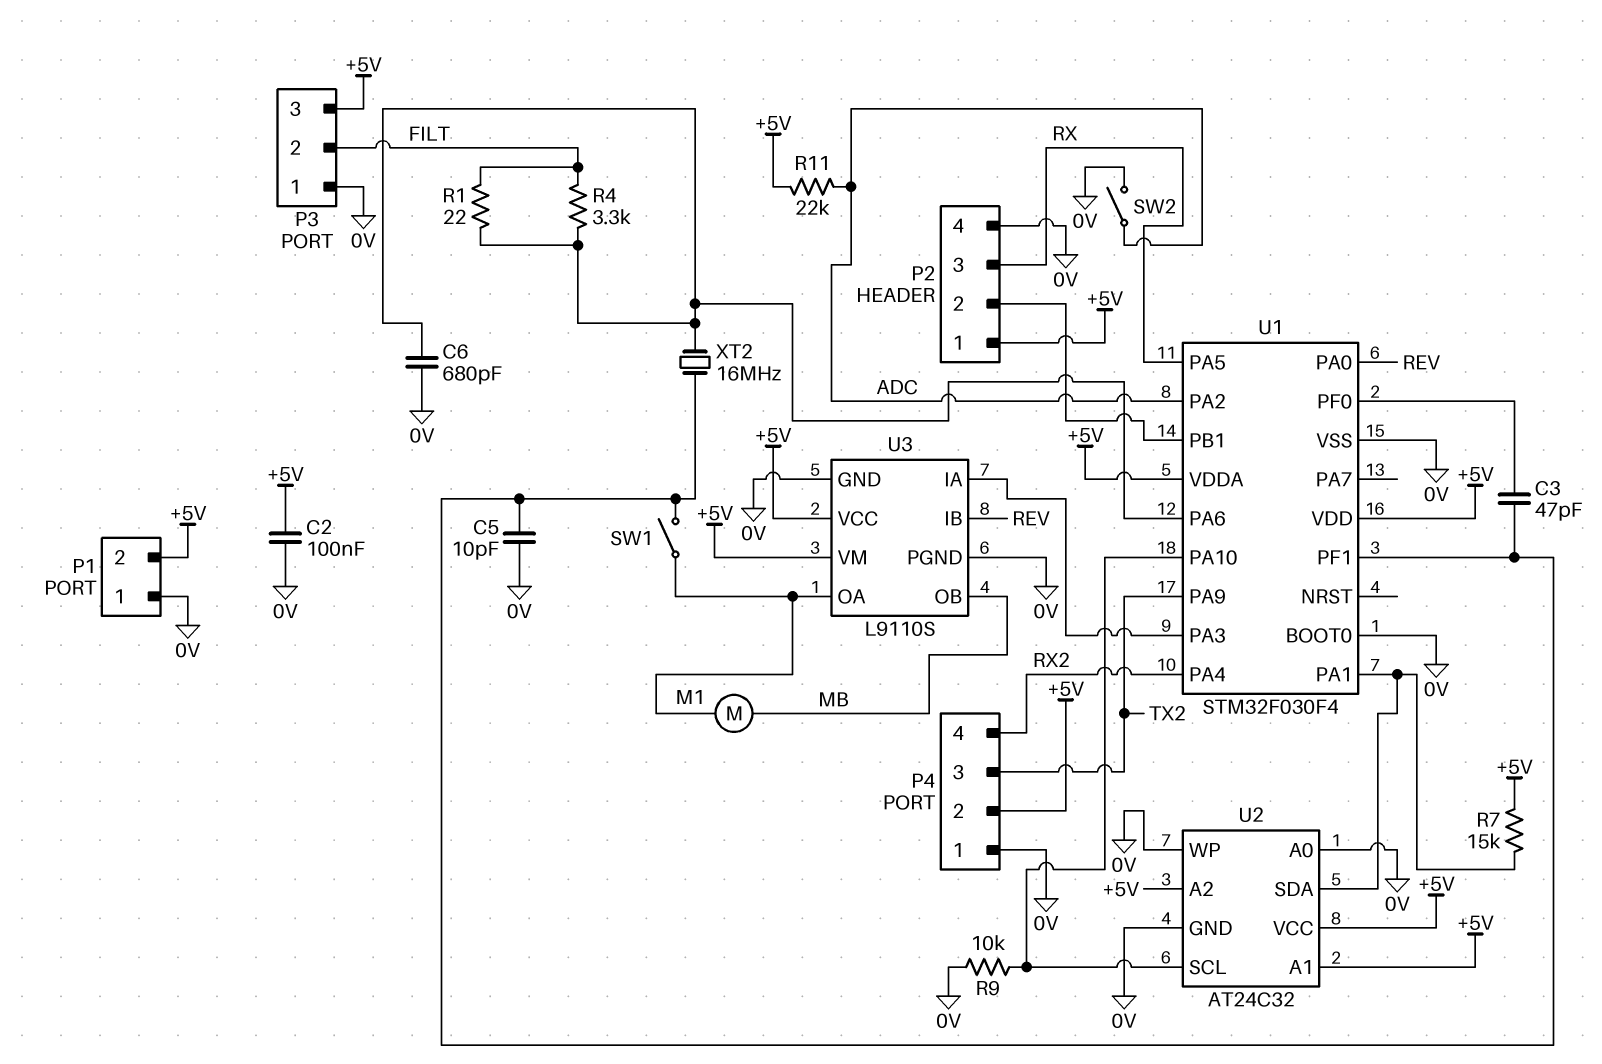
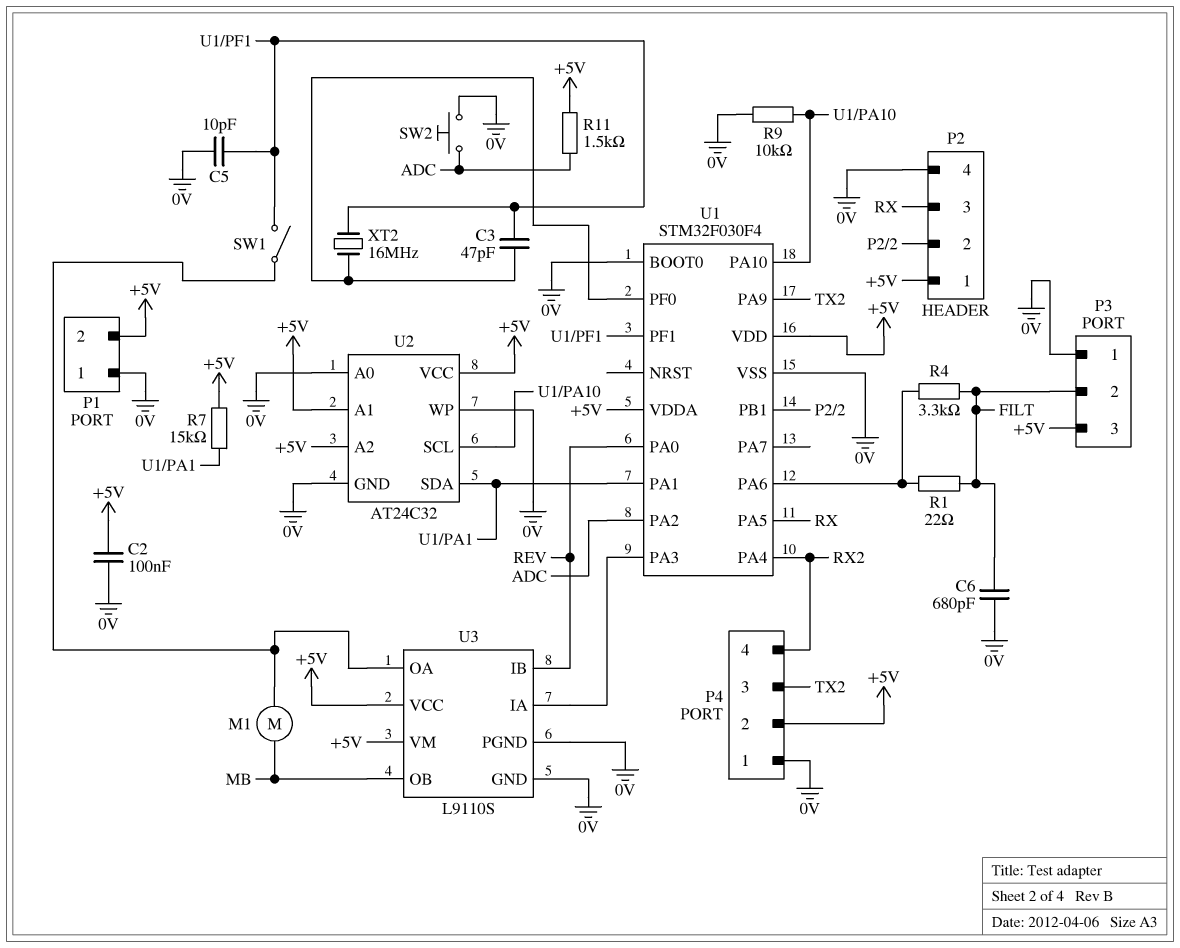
C6: 680pF (0V, U1/PA6) -> 680pF (0V, FILT)
R11: 22k (+5V, ADC) -> 1.5k (+5V, ADC)
SW2: switch (0V, ADC) -> button (0V, ADC)
XT2: 16MHz (U1/PA6, U1/PF1) -> 16MHz (U1/PF0, U1/PF1)

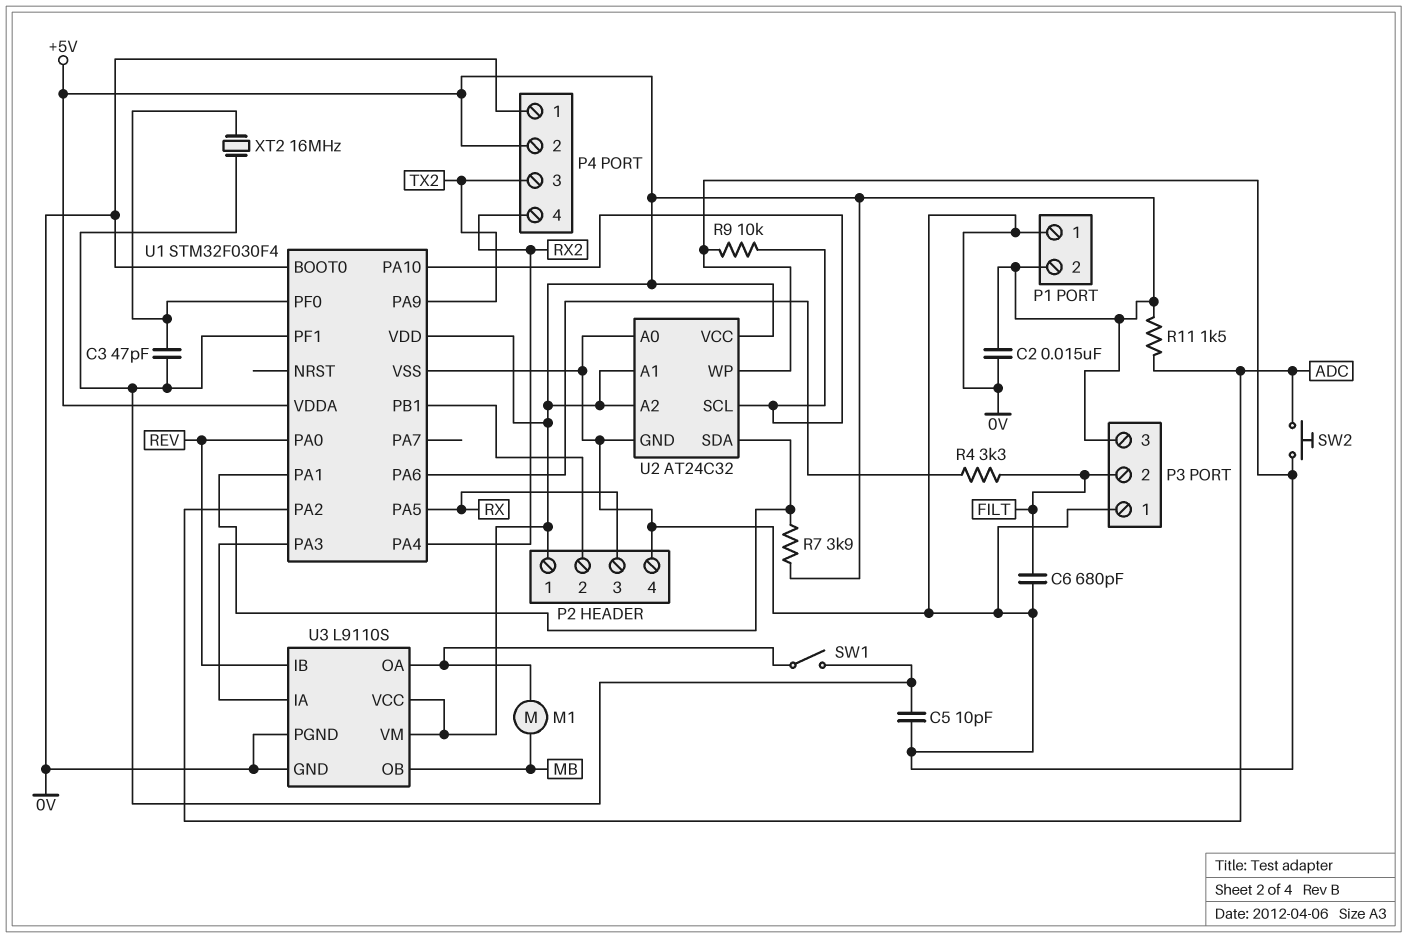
C2: 100nF (+5V, 0V) -> 15nF (+5V, 0V)
R1: 22 (FILT, U1/PA6) -> none
R7: 15k (+5V, U1/PA1) -> 3.9k (+5V, U1/PA1)

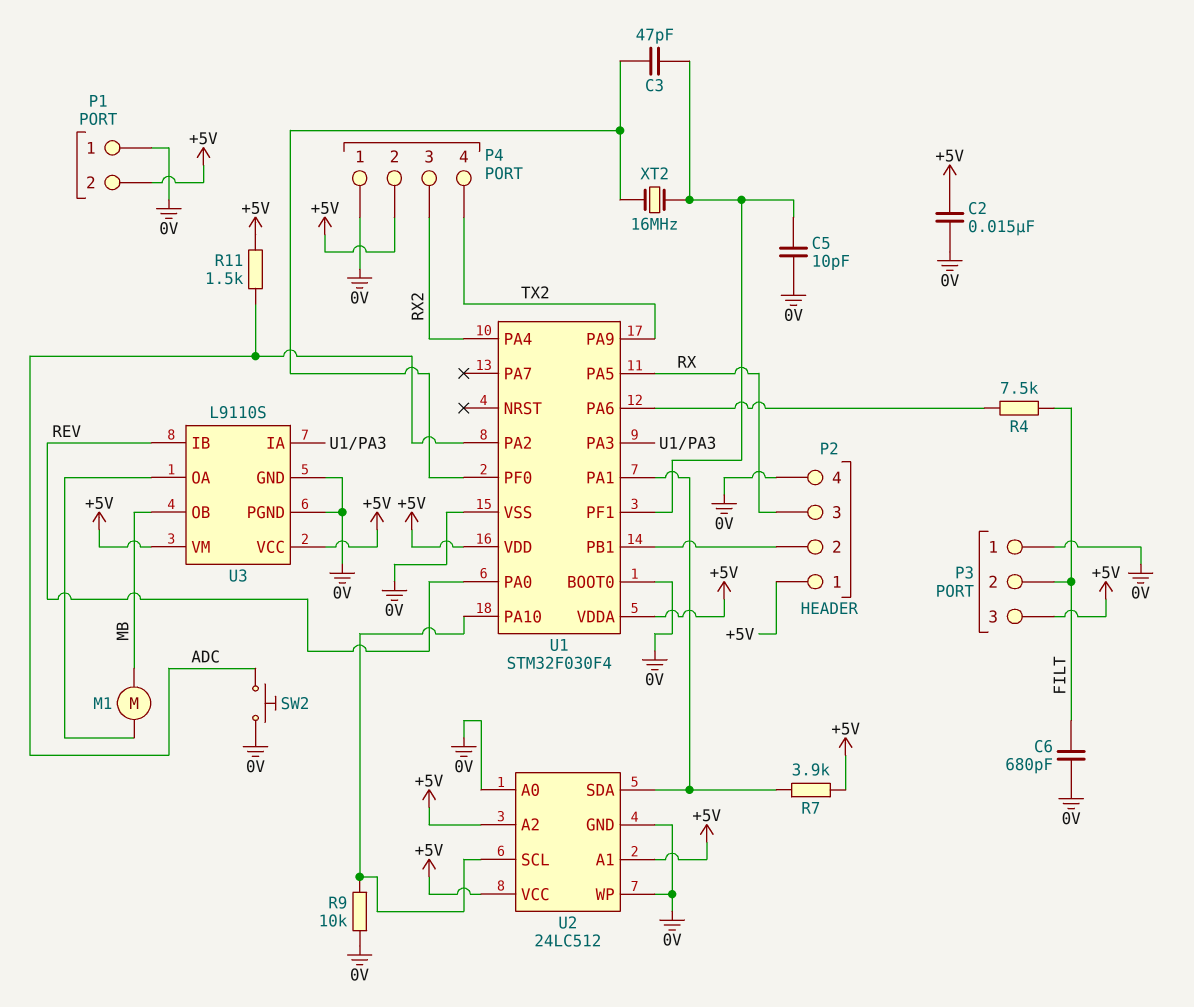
P4 pin 3: TX2 -> RX2
P4 pin 4: RX2 -> TX2
R4: 3.3k (FILT, U1/PA6) -> 7.5k (FILT, U1/PA6)
SW1: switch (U1/PF1, U3/OA) -> none
U2: AT24C32 -> 24LC512

